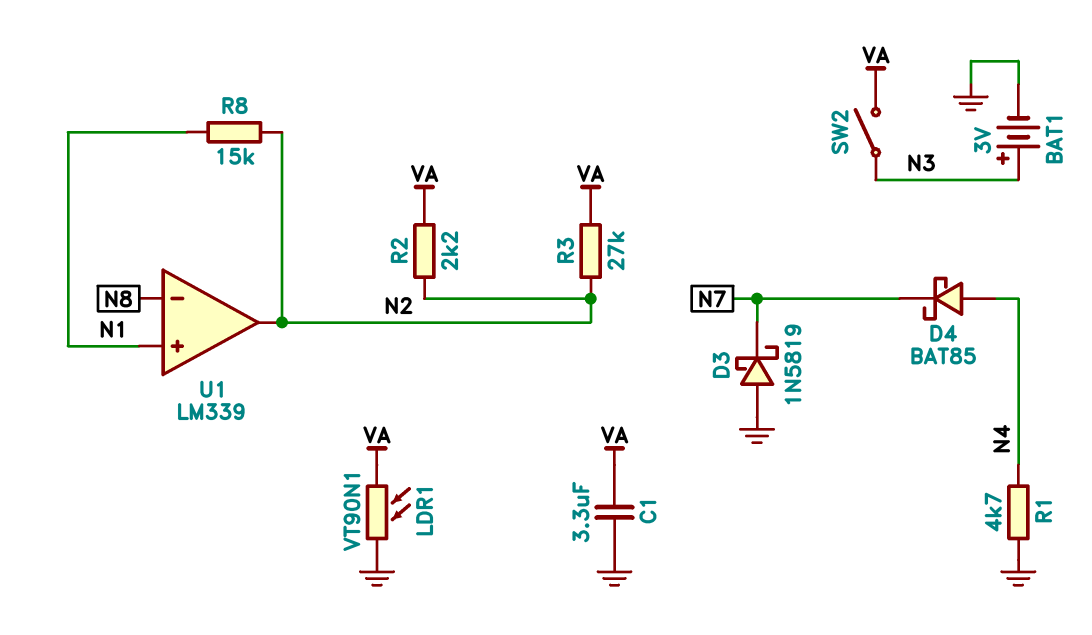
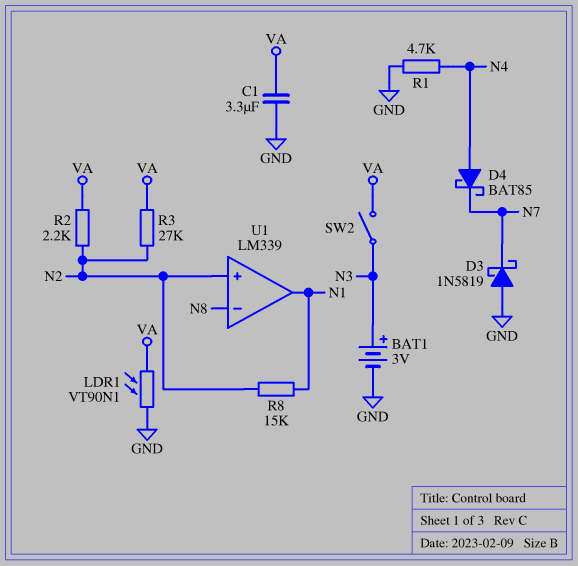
U1 pin in+: N1 -> N2
U1 pin out: N2 -> N1

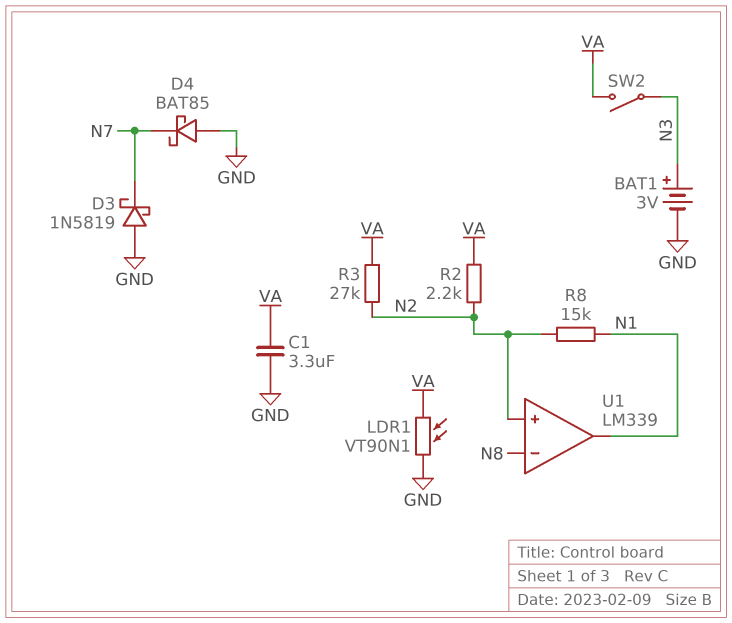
D4: schottky BAT85 (A N4, K N7) -> schottky BAT85 (A GND, K N7)
R1: 4.7k (GND, N4) -> none

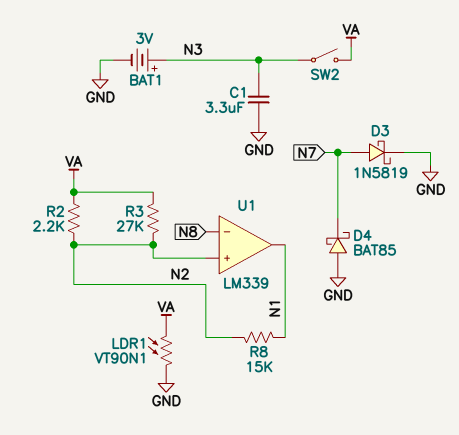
C1: 3.3uF (GND, VA) -> 3.3uF (GND, N3)
D3: schottky 1N5819 (A GND, K N7) -> schottky 1N5819 (A N7, K GND)

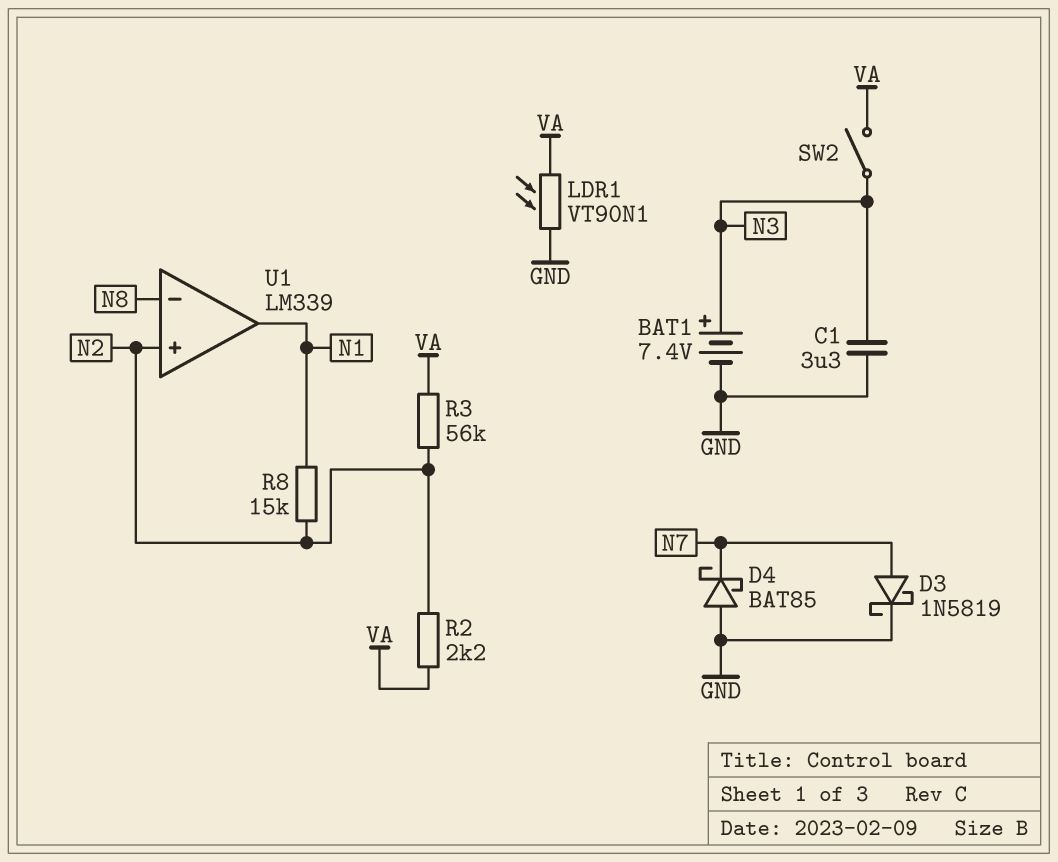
BAT1: 3V (plus N3, minus GND) -> 7.4V (plus N3, minus GND)
R3: 27k (N2, VA) -> 56k (N2, VA)

